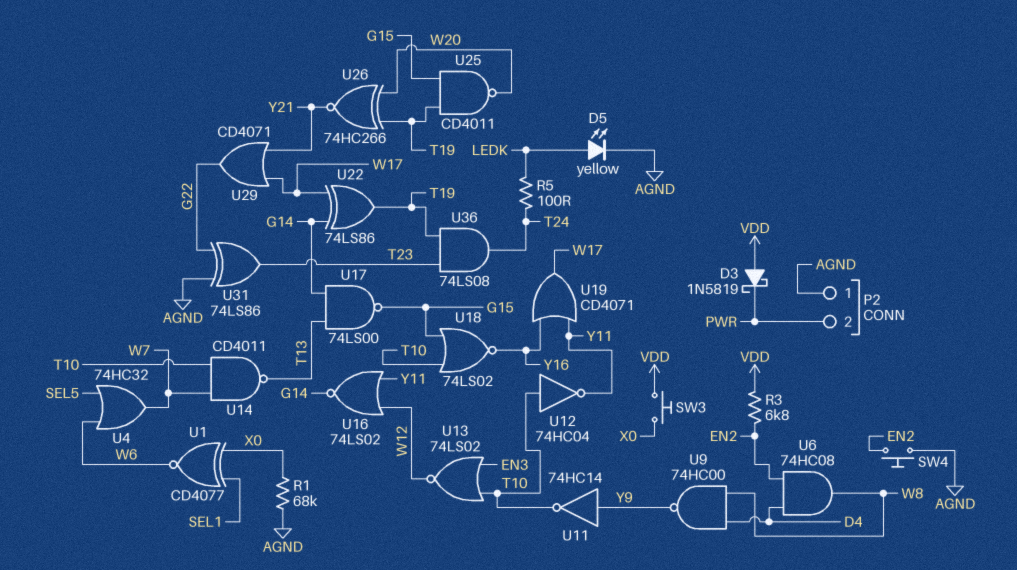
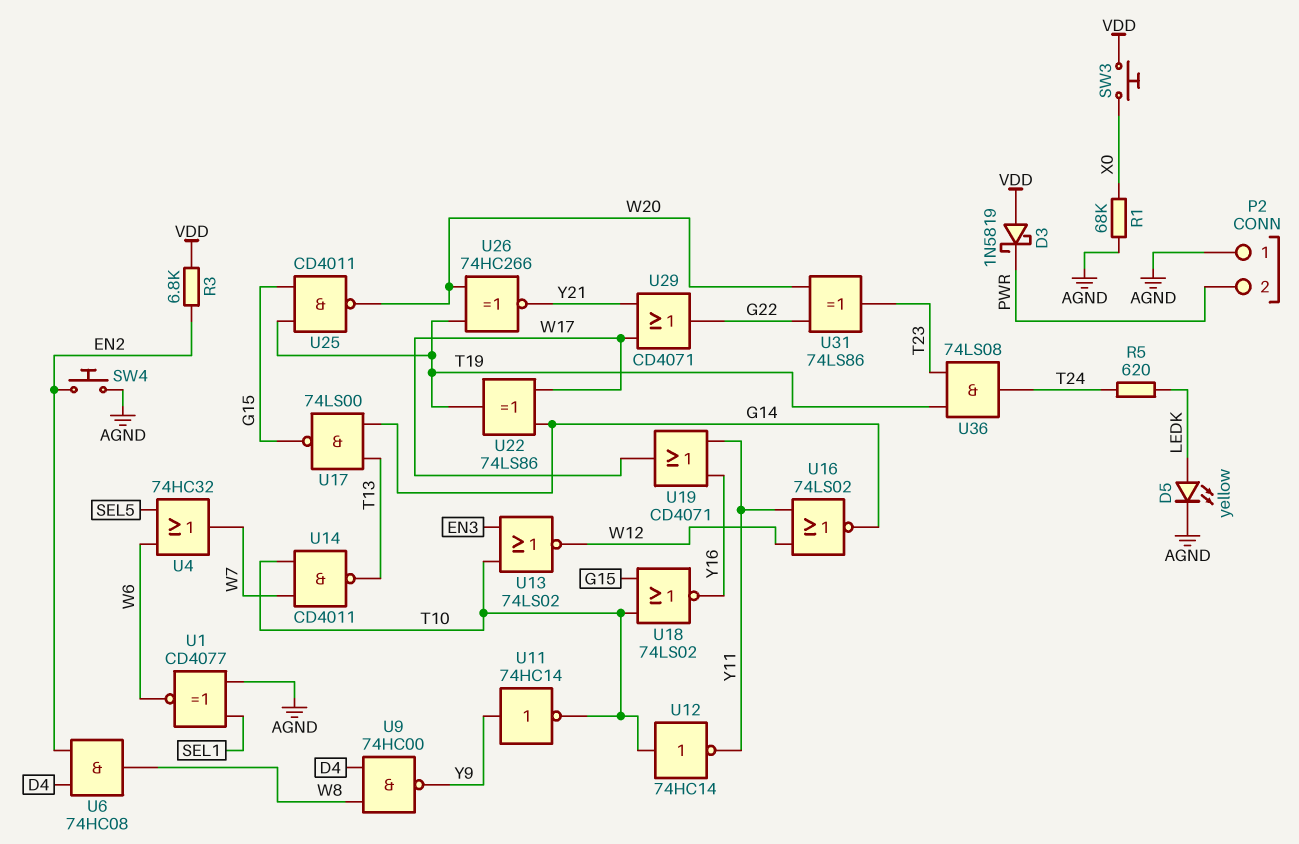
R5: 100 (LEDK, T24) -> 620 (LEDK, T24)
U1: XNOR CD4077 (in SEL1, in X0, out W6) -> XNOR CD4077 (in AGND, in SEL1, out W6)
U12: NOT 74HC04 (in T10, out Y11) -> NOT 74HC14 (in T10, out Y11)
U31: XOR 74LS86 (in AGND, in G22, out T23) -> XOR 74LS86 (in G22, in W20, out T23)

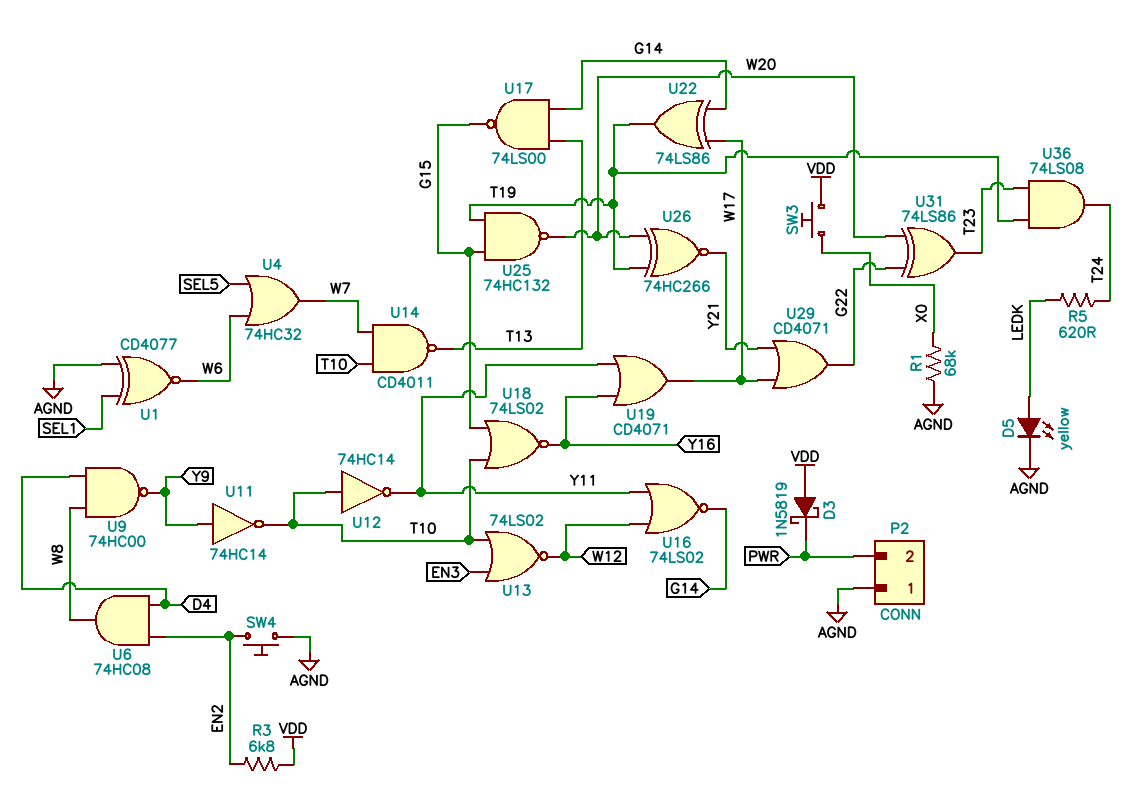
U25: NAND CD4011 (in G15, in T19, out W20) -> NAND 74HC132 (in G15, in T19, out W20)

